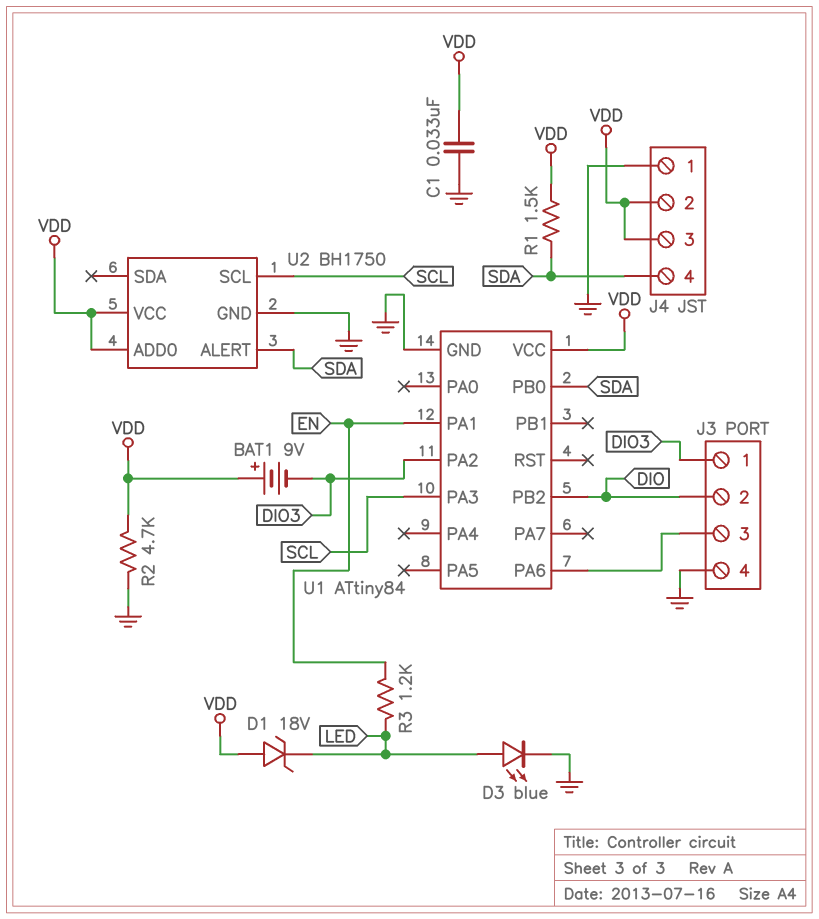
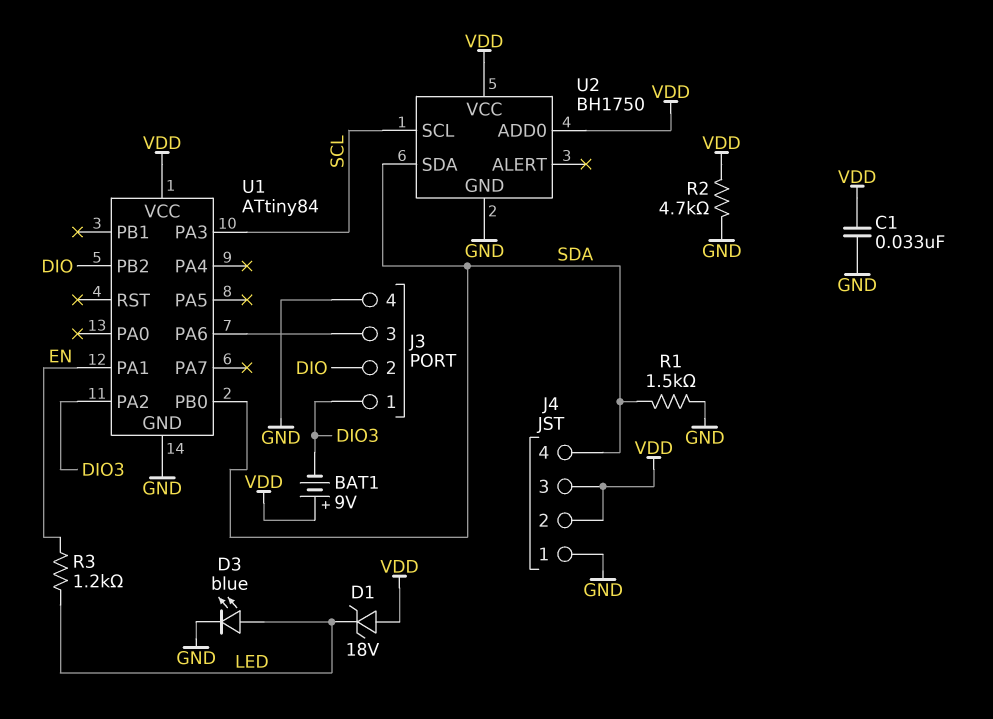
R1: 1.5k (SDA, VDD) -> 1.5k (GND, SDA)
U2 pin ALERT: SDA -> none
U2 pin SDA: none -> SDA

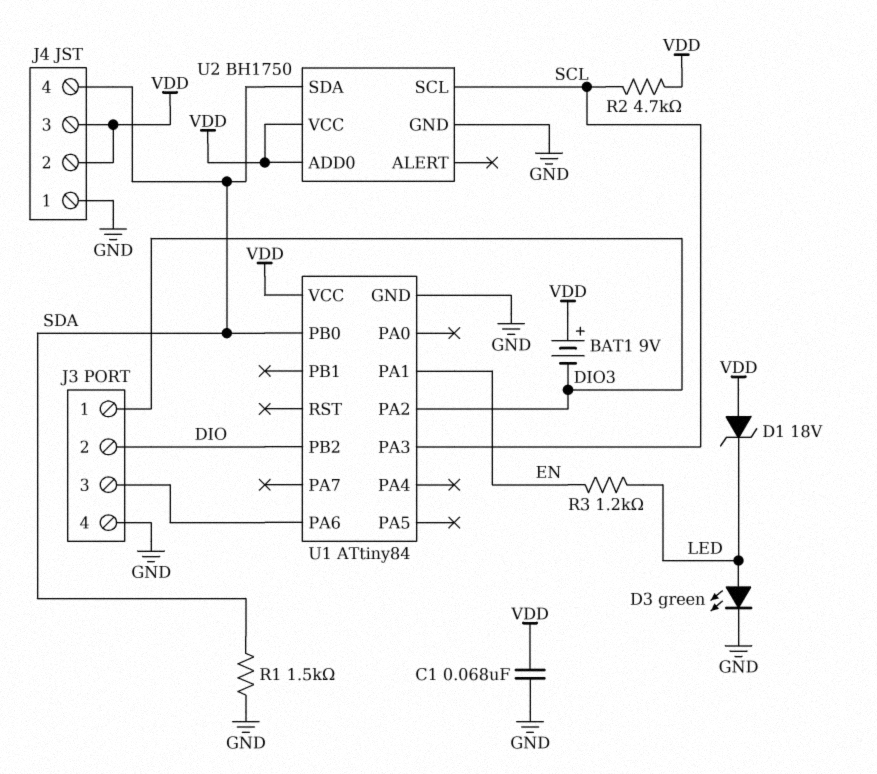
C1: 33nF (GND, VDD) -> 68nF (GND, VDD)
D3: LED blue (A LED, K GND) -> LED green (A LED, K GND)
R2: 4.7k (GND, VDD) -> 4.7k (SCL, VDD)

